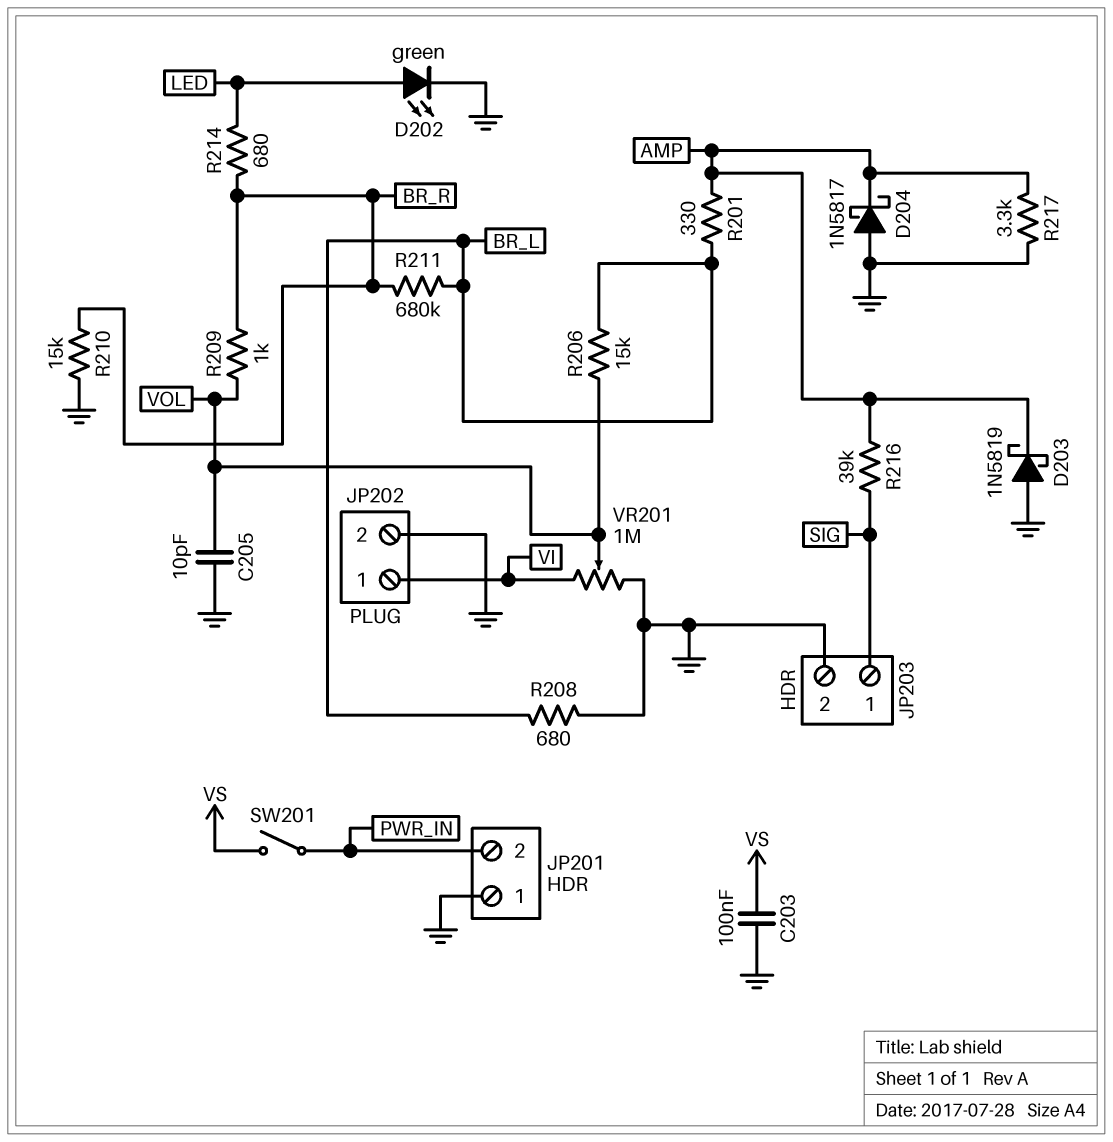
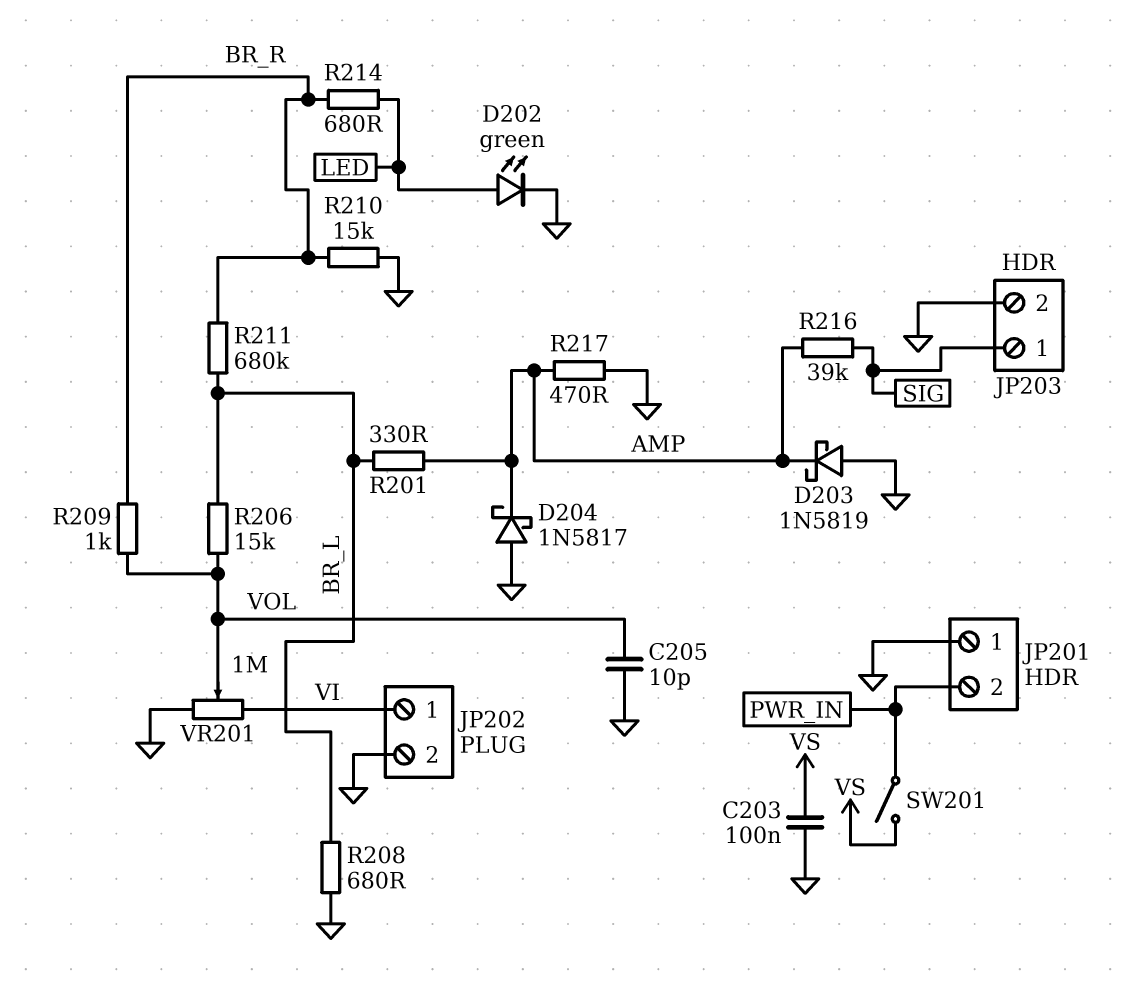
R217: 3.3k (AMP, GND) -> 470 (AMP, GND)

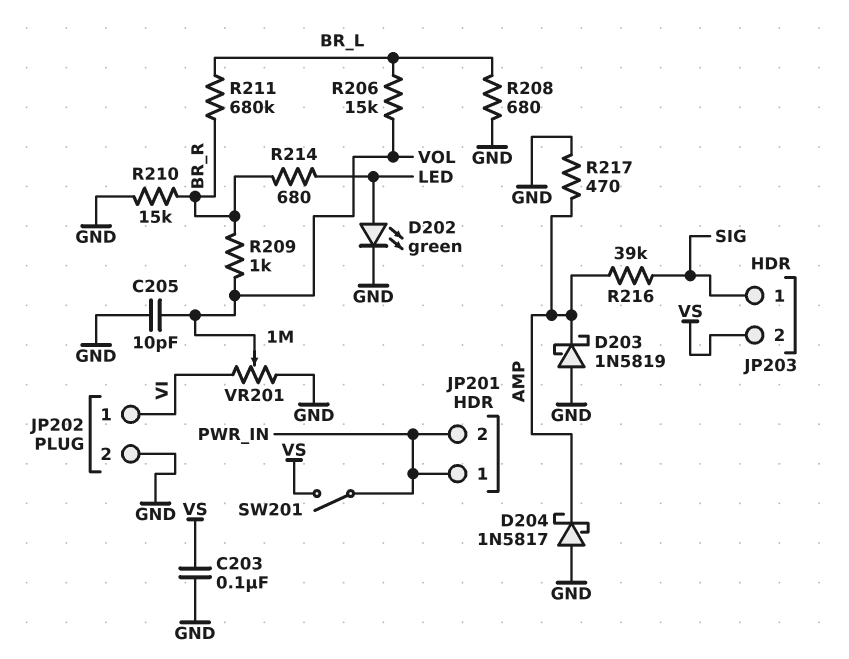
JP201 pin 1: GND -> PWR_IN
JP203 pin 2: GND -> VS
R201: 330 (AMP, BR_L) -> none

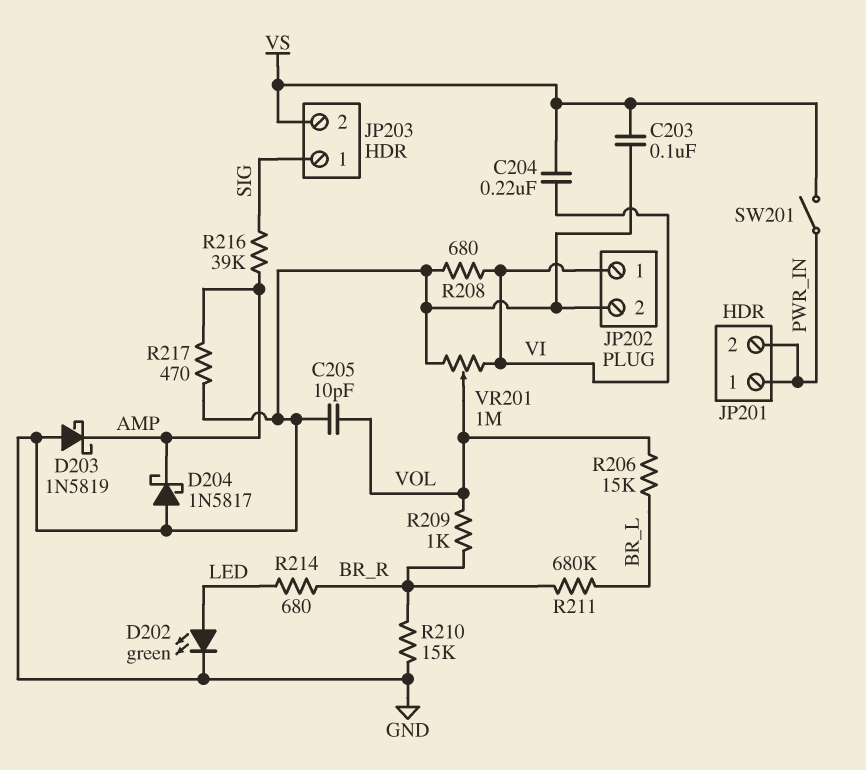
C204: none -> 220nF (VI, VS)
R208: 680 (BR_L, GND) -> 680 (GND, VI)

